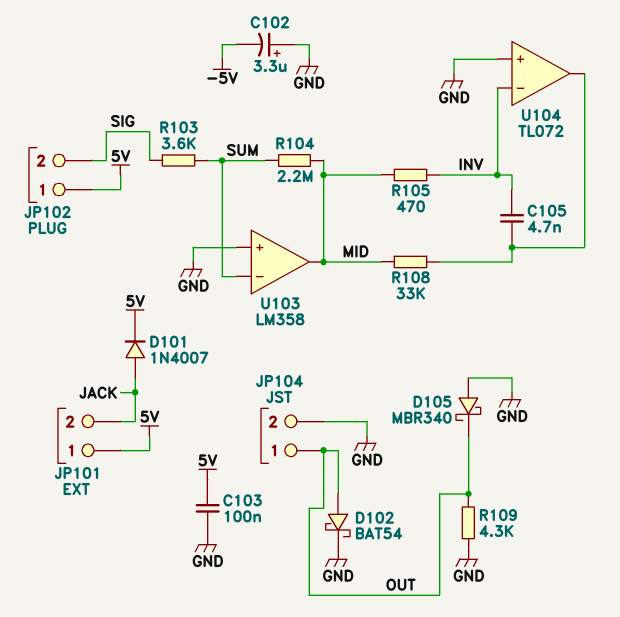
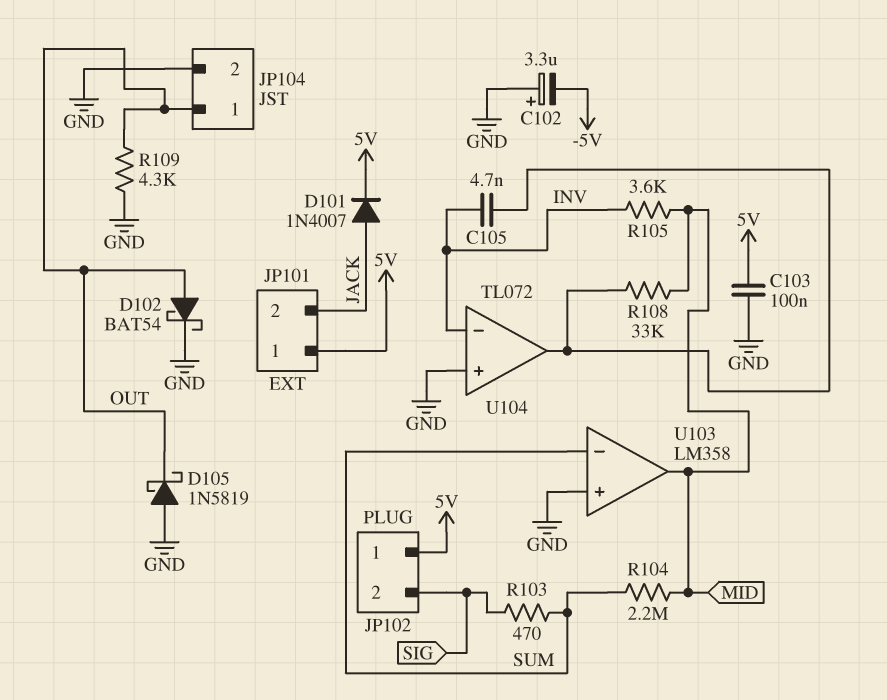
D105: schottky MBR340 (A GND, K OUT) -> schottky 1N5819 (A GND, K OUT)
R103: 3.6k (SIG, SUM) -> 470 (SIG, SUM)
R105: 470 (INV, MID) -> 3.6k (INV, MID)

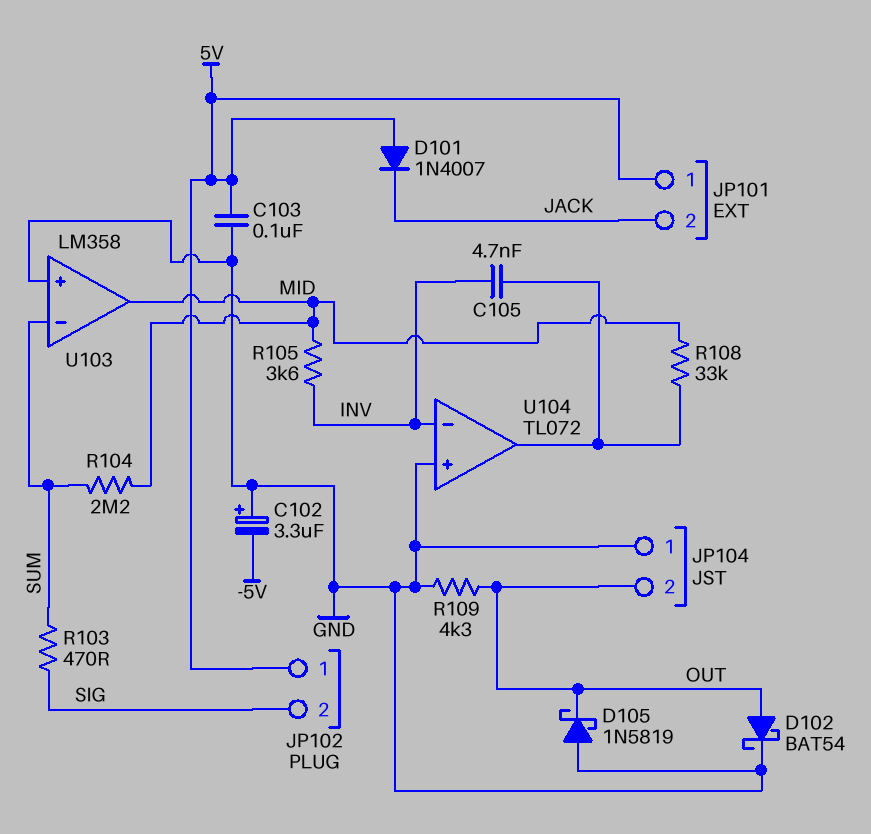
D101: diode 1N4007 (A JACK, K 5V) -> diode 1N4007 (A 5V, K JACK)
JP104 pin 1: OUT -> GND
JP104 pin 2: GND -> OUT

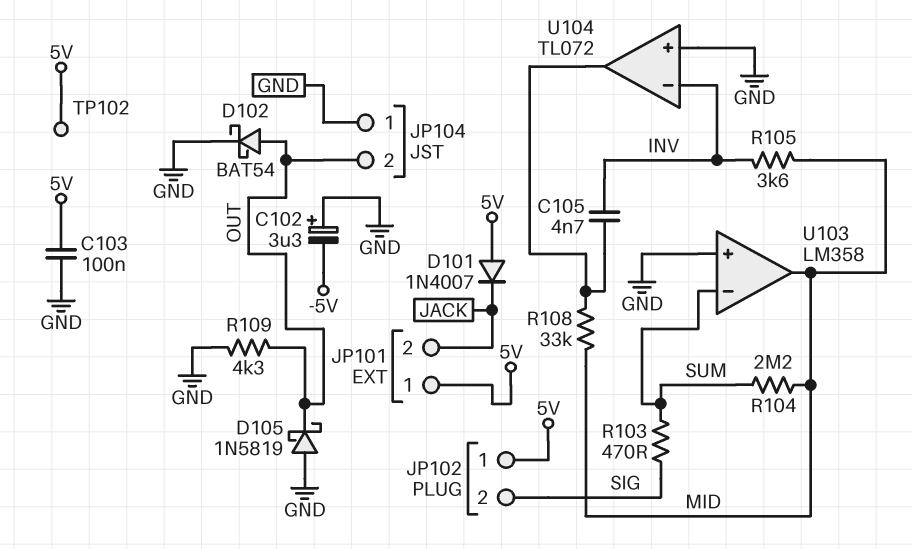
TP102: none -> test point (5V)

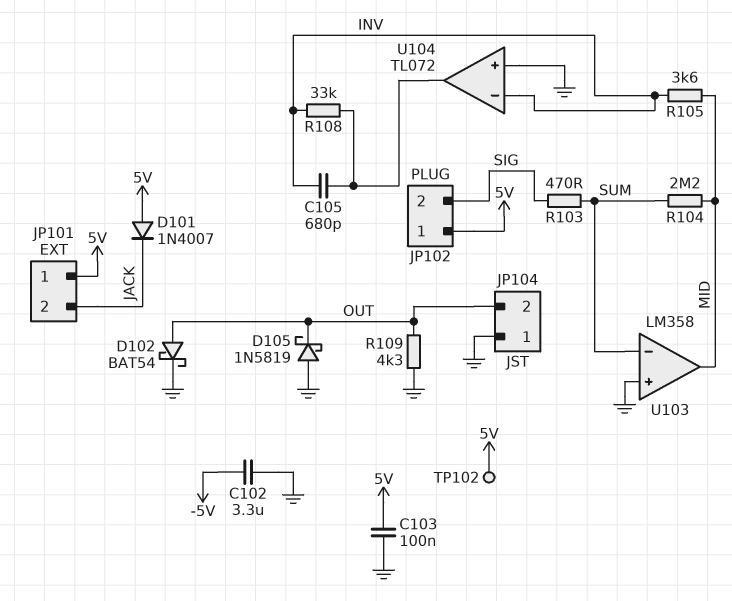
C102: 3.3uF (plus GND, minus -5V) -> 3.3uF (-5V, GND)
C105: 4.7nF (INV, U104/out) -> 680pF (INV, U104/out)
R108: 33k (MID, U104/out) -> 33k (INV, U104/out)

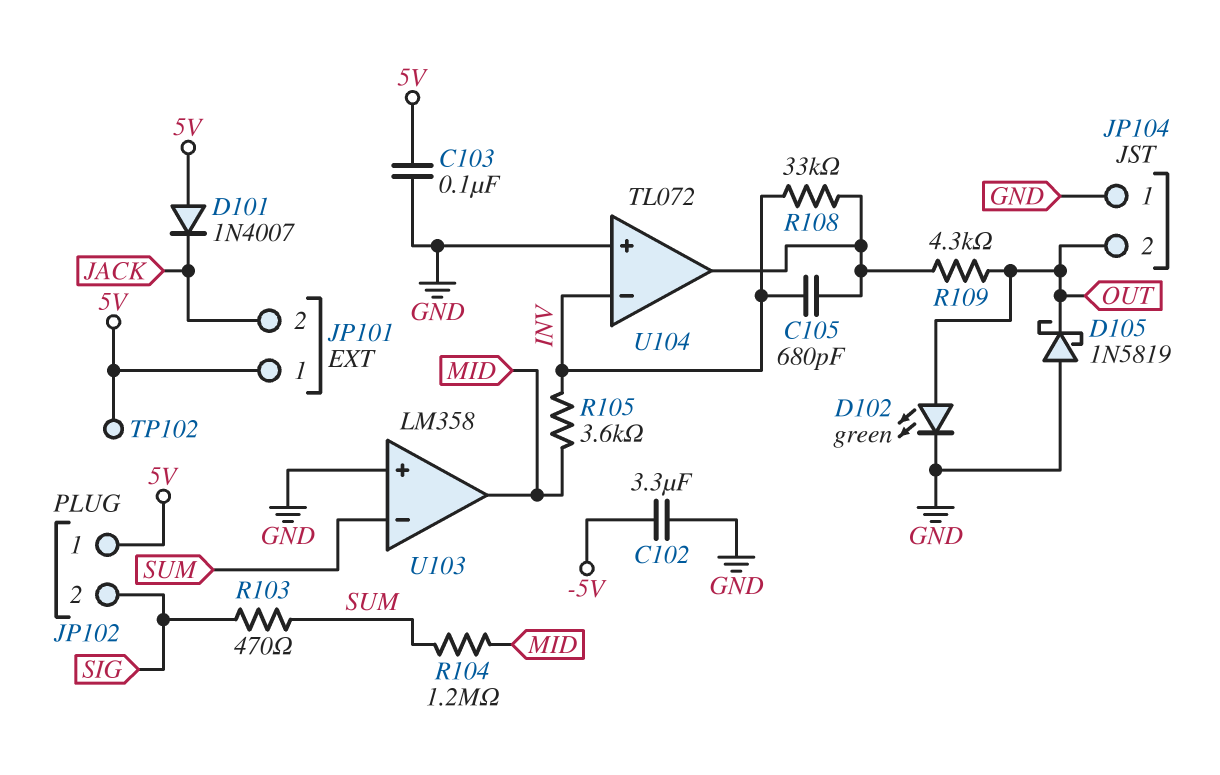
D102: schottky BAT54 (A OUT, K GND) -> LED green (A OUT, K GND)
R104: 2.2M (MID, SUM) -> 1.2M (MID, SUM)
R109: 4.3k (GND, OUT) -> 4.3k (OUT, U104/out)

